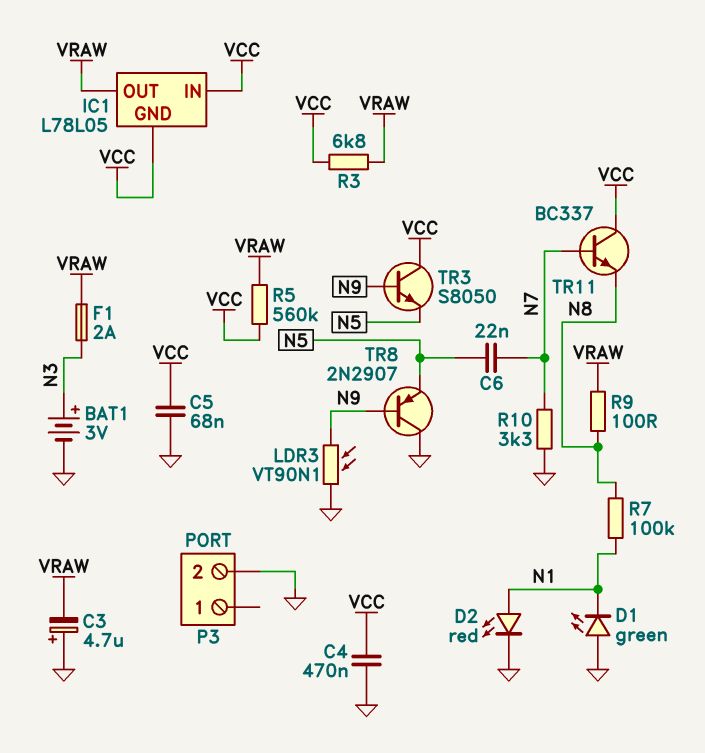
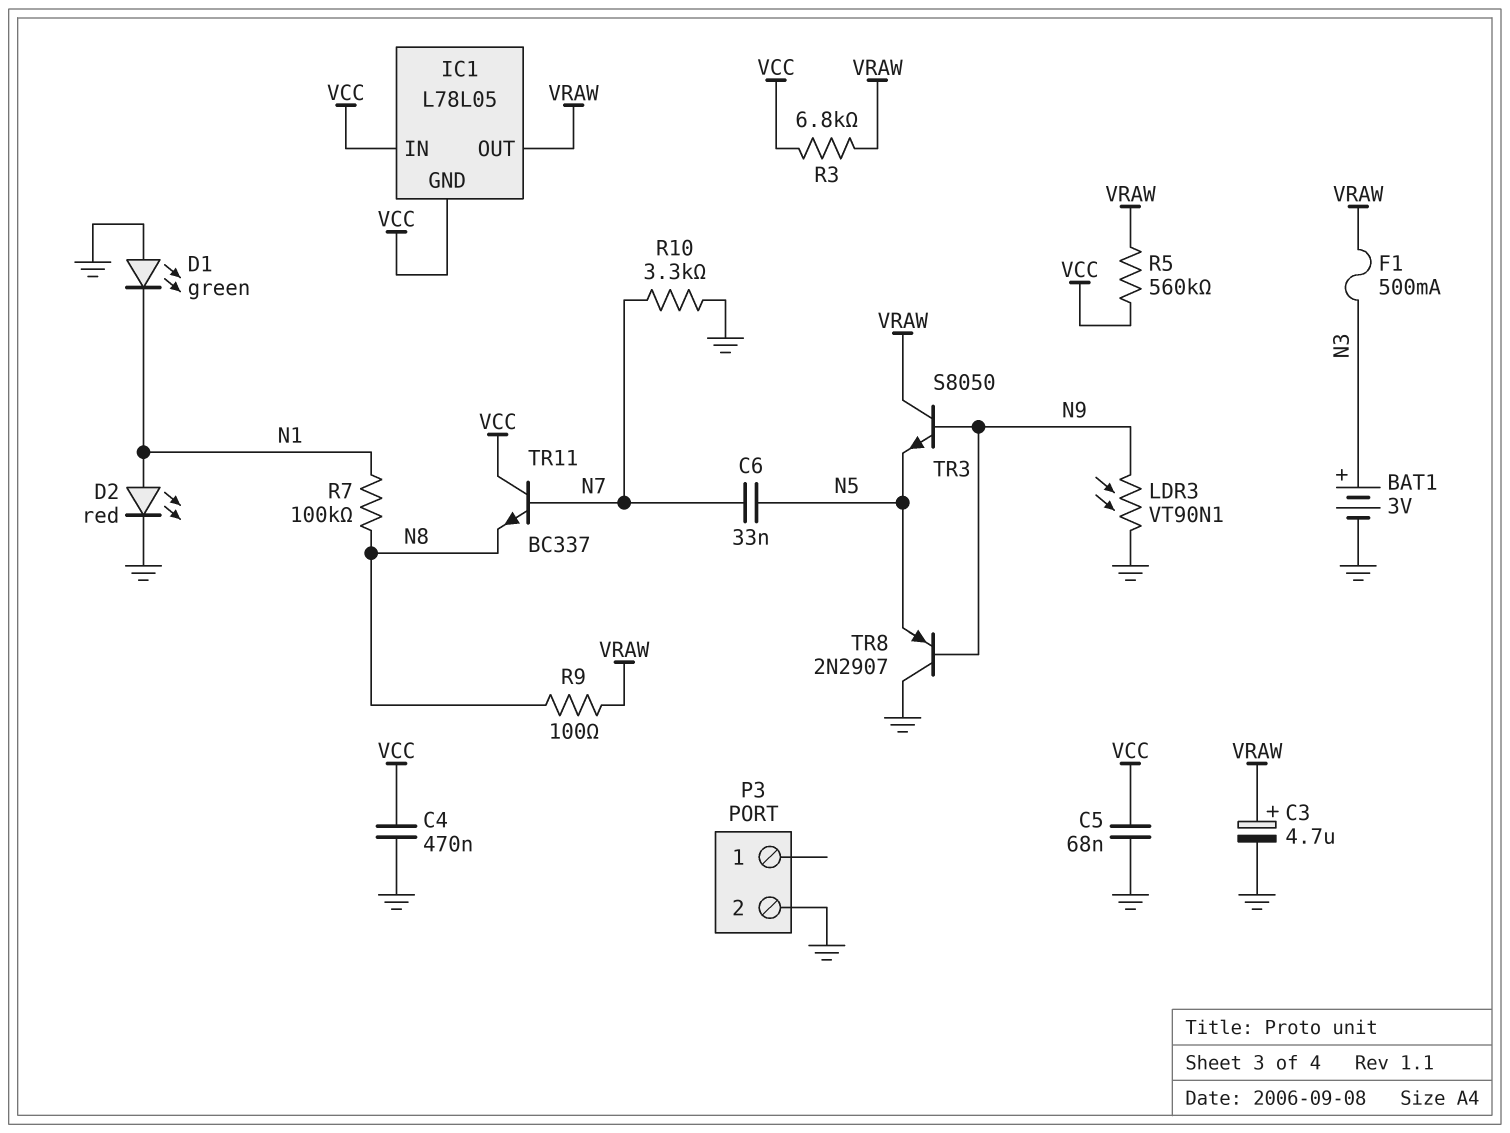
C3: 4.7uF (plus GND, minus VRAW) -> 4.7uF (plus VRAW, minus GND)
C6: 22nF (N5, N7) -> 33nF (N5, N7)
F1: 2A (N3, VRAW) -> 500mA (N3, VRAW)
TR3: NPN S8050 (B N9, C VCC, E N5) -> NPN S8050 (B N9, C VRAW, E N5)

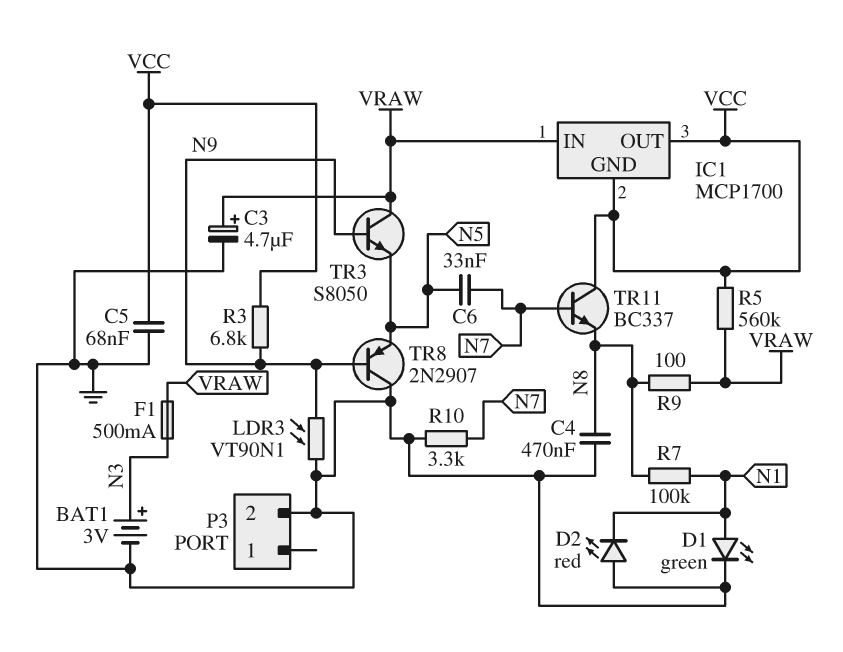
C4: 470nF (GND, VCC) -> 470nF (GND, N8)
D1: LED green (A GND, K N1) -> LED green (A N1, K GND)
D2: LED red (A N1, K GND) -> LED red (A GND, K N1)
IC1: L78L05 -> MCP1700
IC1 pin IN: VCC -> VRAW
IC1 pin OUT: VRAW -> VCC
R3: 6.8k (VCC, VRAW) -> 6.8k (N9, VCC)

